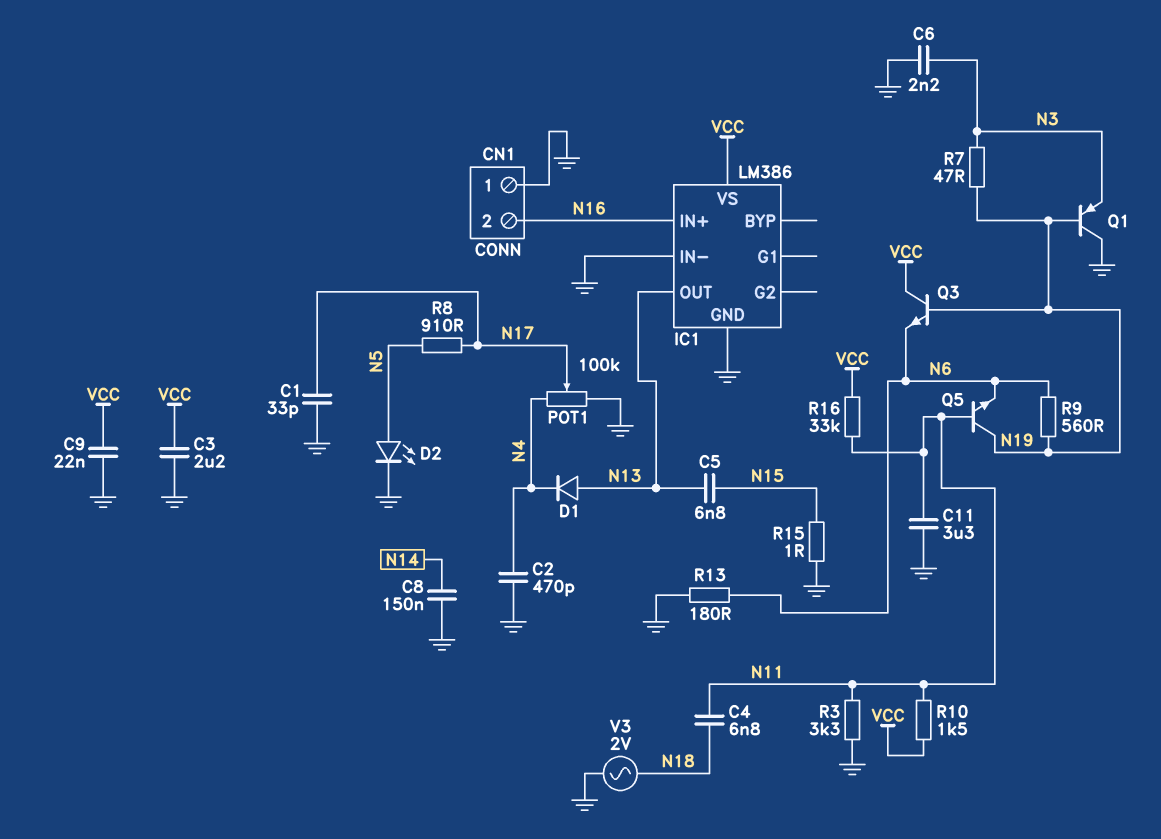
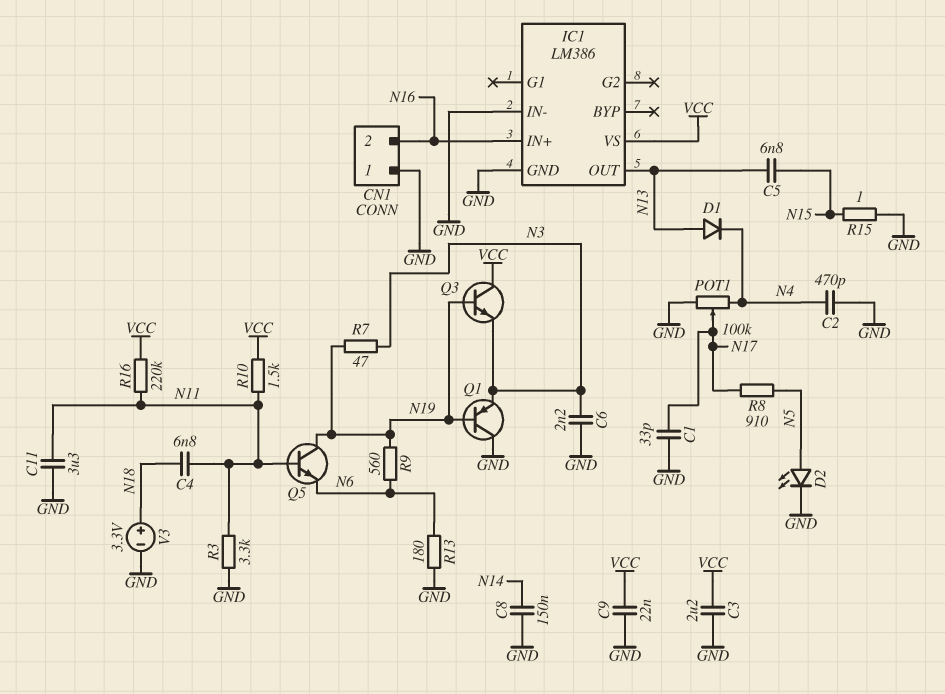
Q3: NPN (B N19, C VCC, E N6) -> NPN (B N19, C VCC, E N3)
R16: 33k (N11, VCC) -> 220k (N11, VCC)
V3: AC 2V (GND, N18) -> 3.3V (plus N18, minus GND)

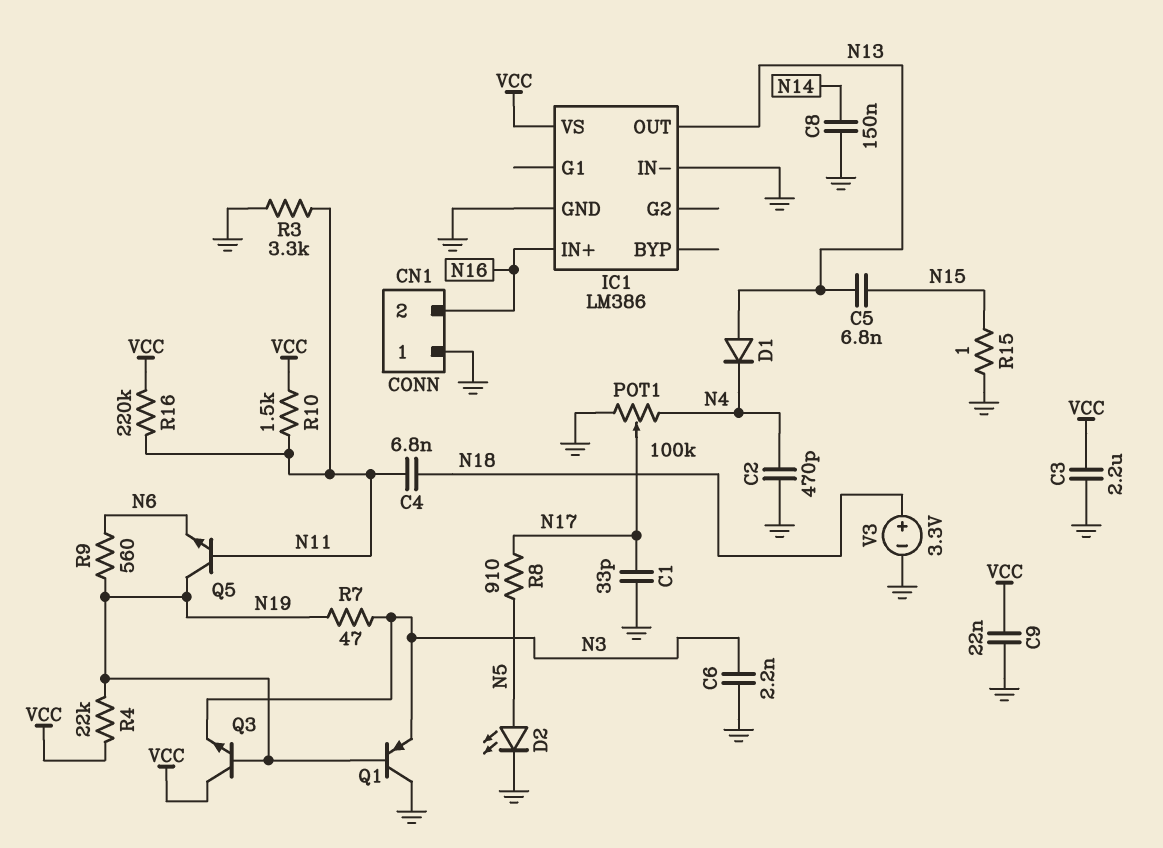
C11: 3.3uF (GND, N11) -> none
R4: none -> 22k (N19, VCC)
R13: 180 (GND, N6) -> none

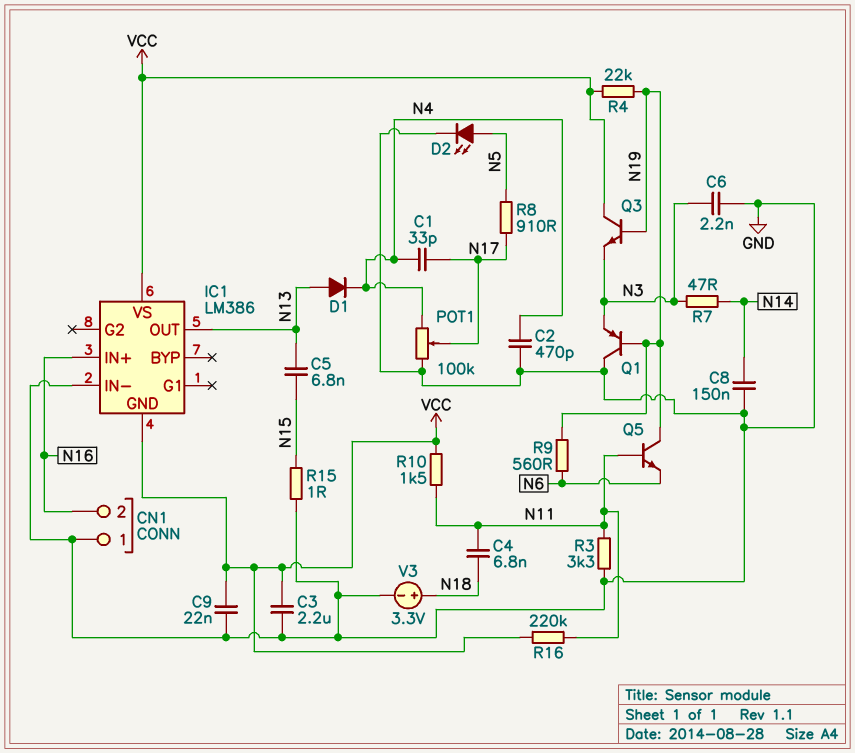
C1: 33pF (GND, N17) -> 33pF (N4, N17)
IC1 pin GND: GND -> VCC
R7: 47 (N3, N19) -> 47 (N3, N14)

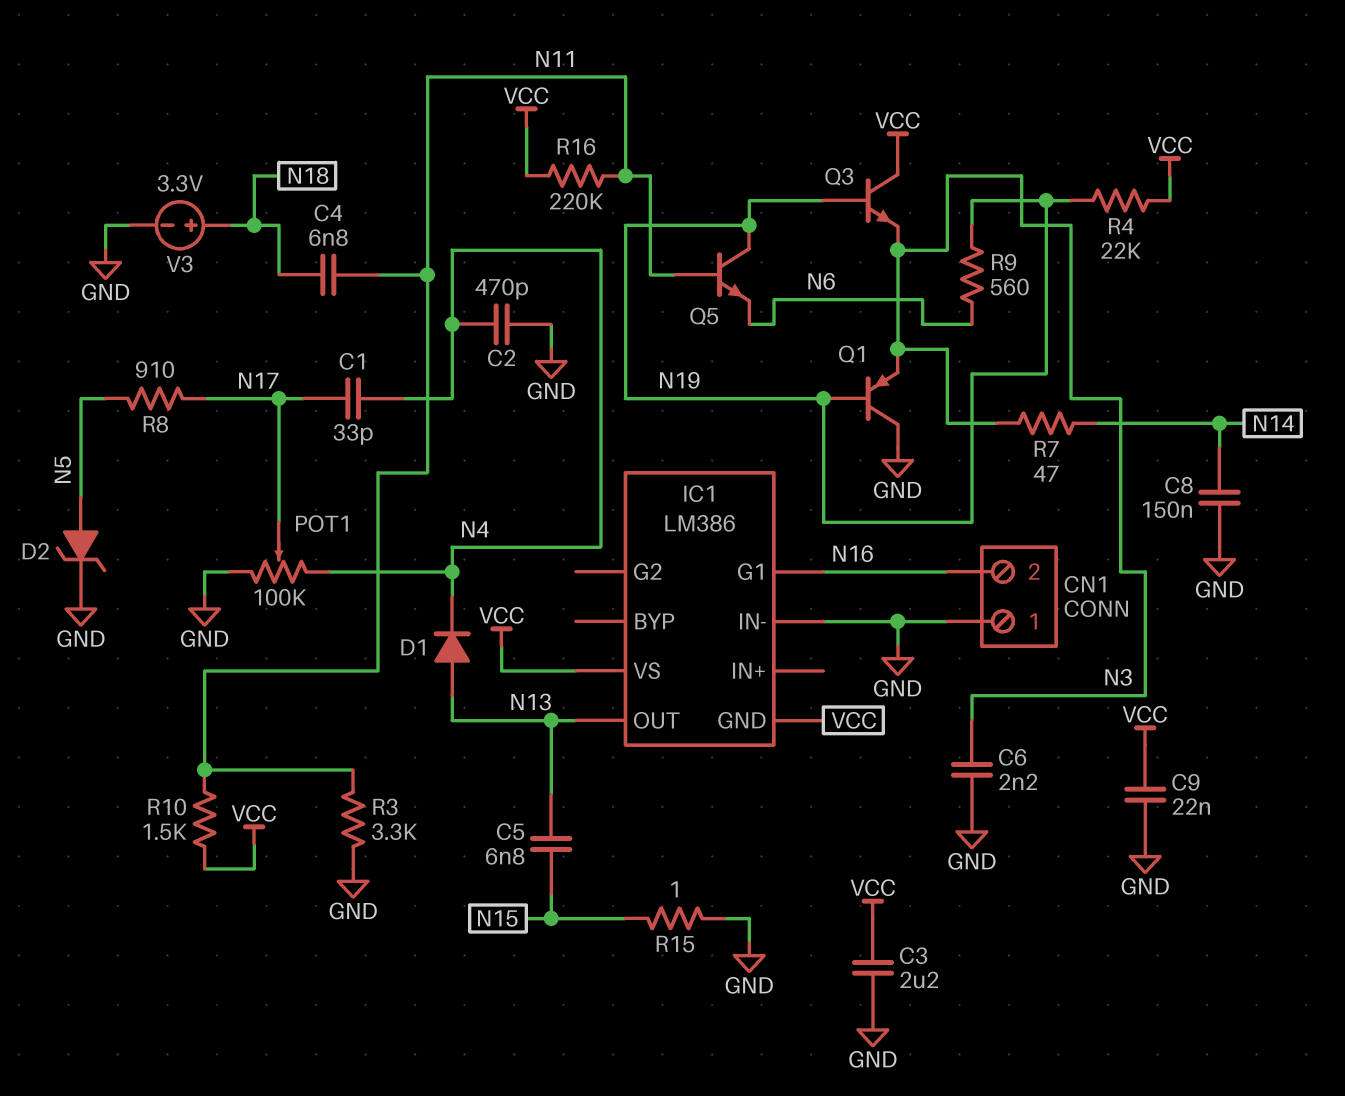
D2: LED (A N5, K GND) -> zener (A N5, K GND)
IC1 pin G1: none -> N16
IC1 pin IN+: N16 -> none

